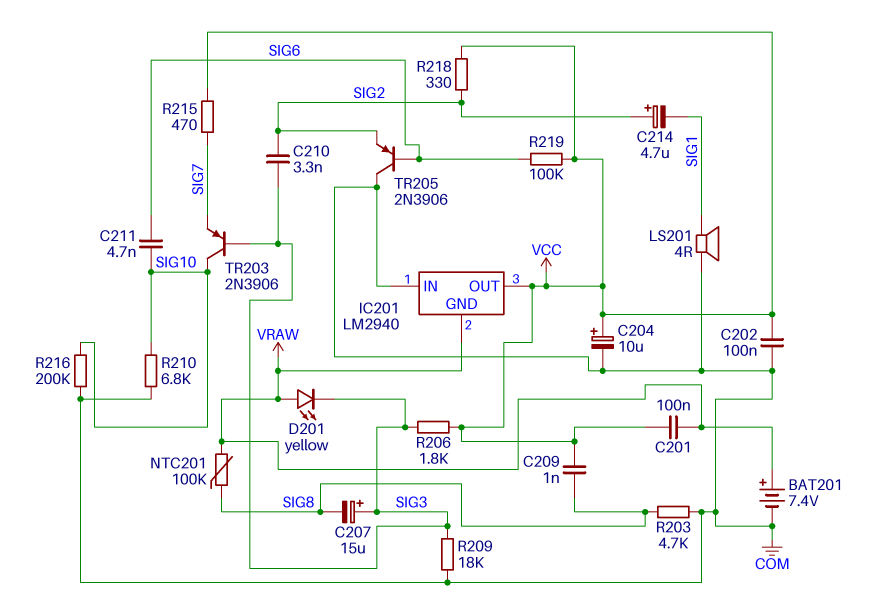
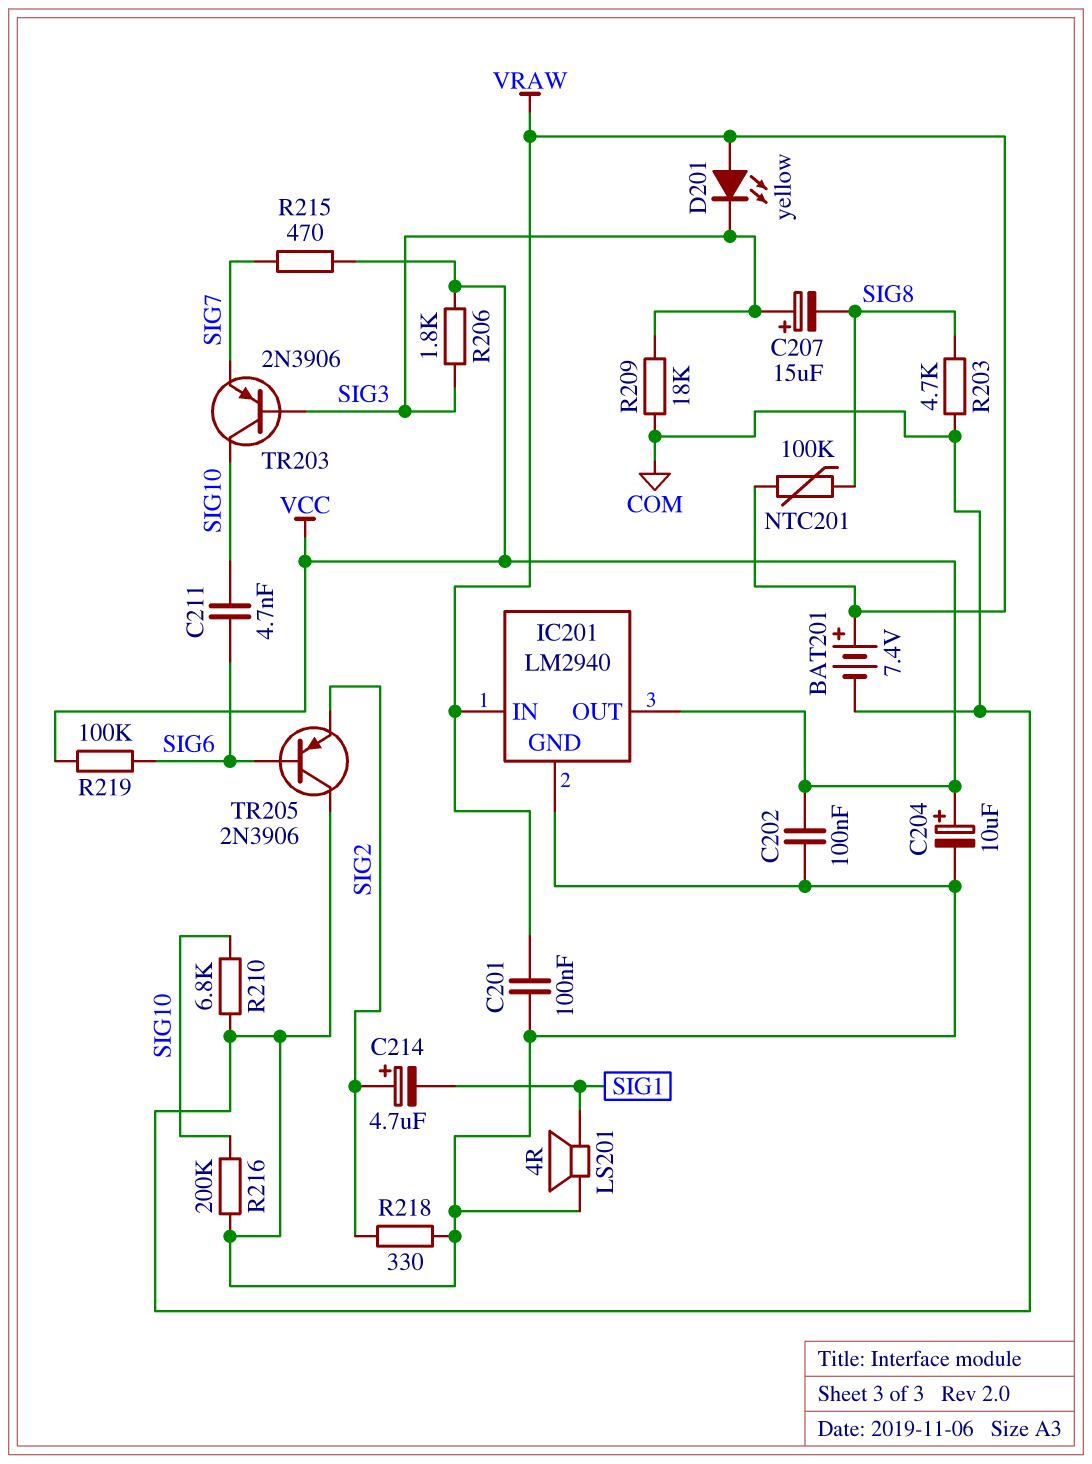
C201: 100nF (VCC, VRAW) -> 100nF (COM, VRAW)
C209: 1nF (SIG8, VCC) -> none
C210: 3.3nF (SIG2, SIG3) -> none
IC201 pin GND: VRAW -> COM
IC201 pin IN: COM -> VRAW
R218: 330 (SIG2, VCC) -> 330 (COM, SIG2)

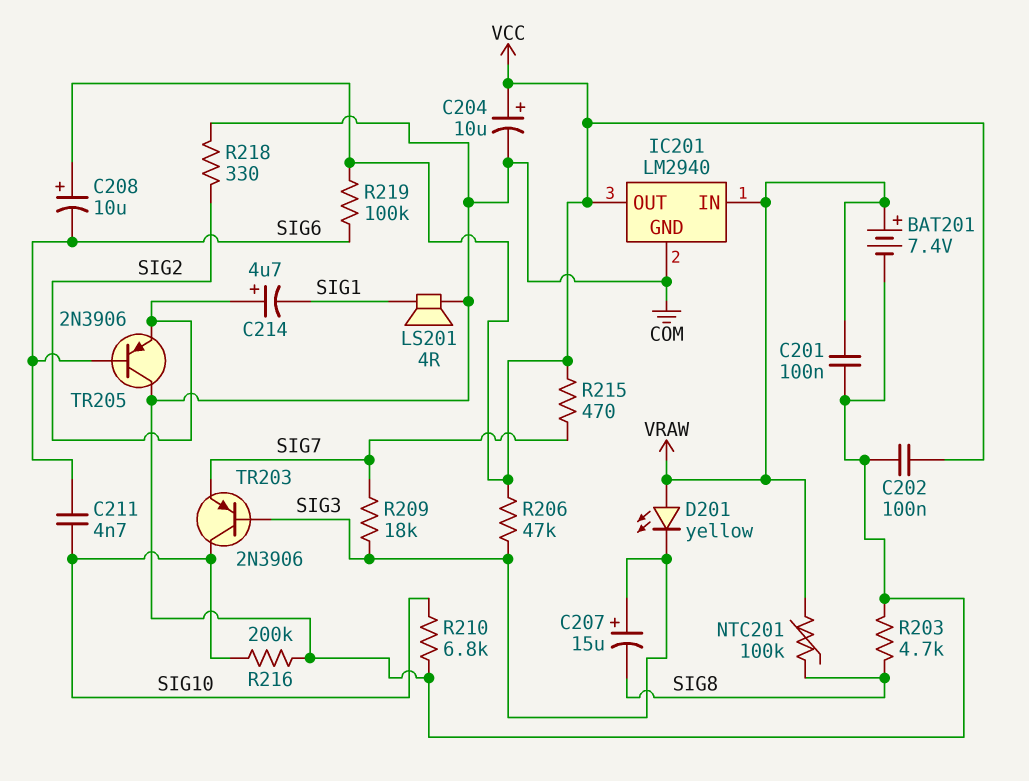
C208: none -> 10uF (plus VCC, minus SIG6)
R206: 1.8k (SIG3, VCC) -> 47k (SIG3, VCC)
R209: 18k (COM, SIG3) -> 18k (SIG3, SIG7)

